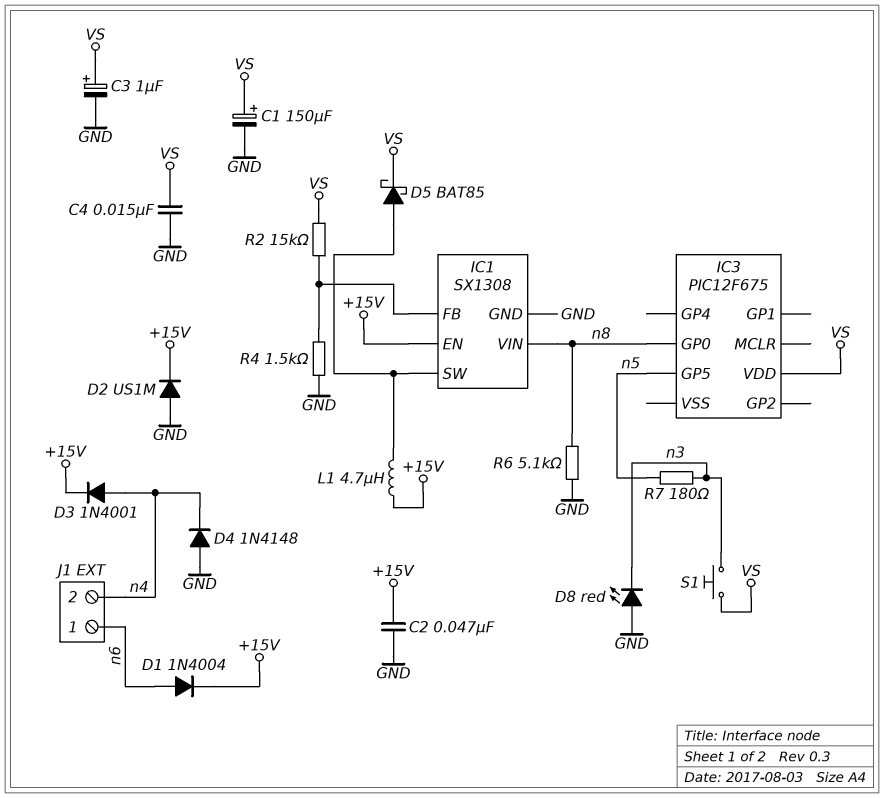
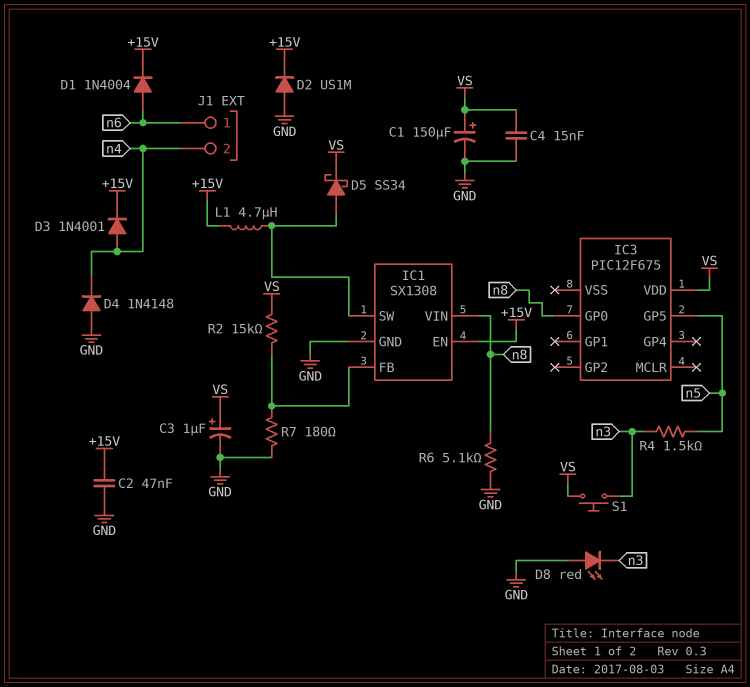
D5: schottky BAT85 (A IC1/SW, K VS) -> schottky SS34 (A IC1/SW, K VS)
R4: 1.5k (GND, IC1/FB) -> 1.5k (n3, n5)
R7: 180 (n3, n5) -> 180 (GND, IC1/FB)

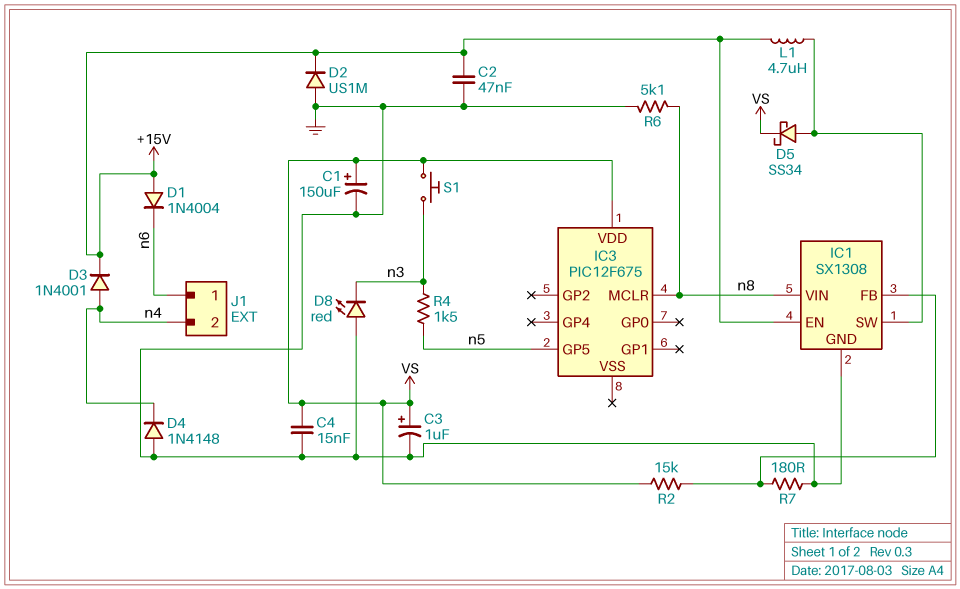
D1: diode 1N4004 (A n6, K +15V) -> diode 1N4004 (A +15V, K n6)
IC3 pin GP0: n8 -> none
IC3 pin MCLR: none -> n8

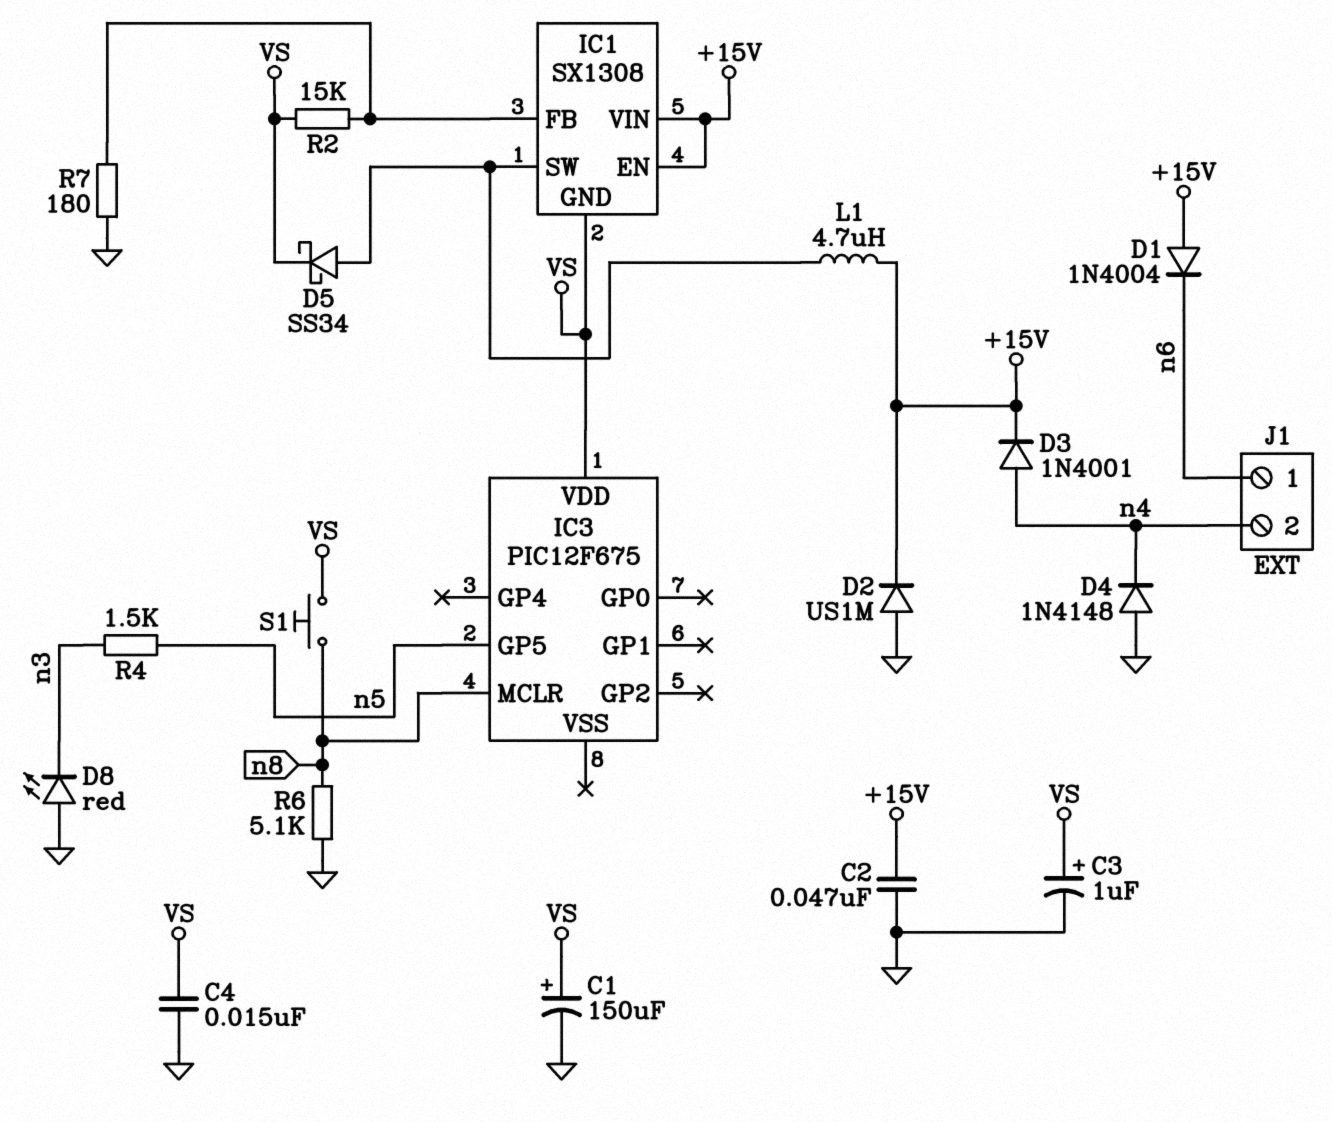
IC1 pin GND: GND -> VS
IC1 pin VIN: n8 -> +15V
S1: button (VS, n3) -> button (VS, n8)

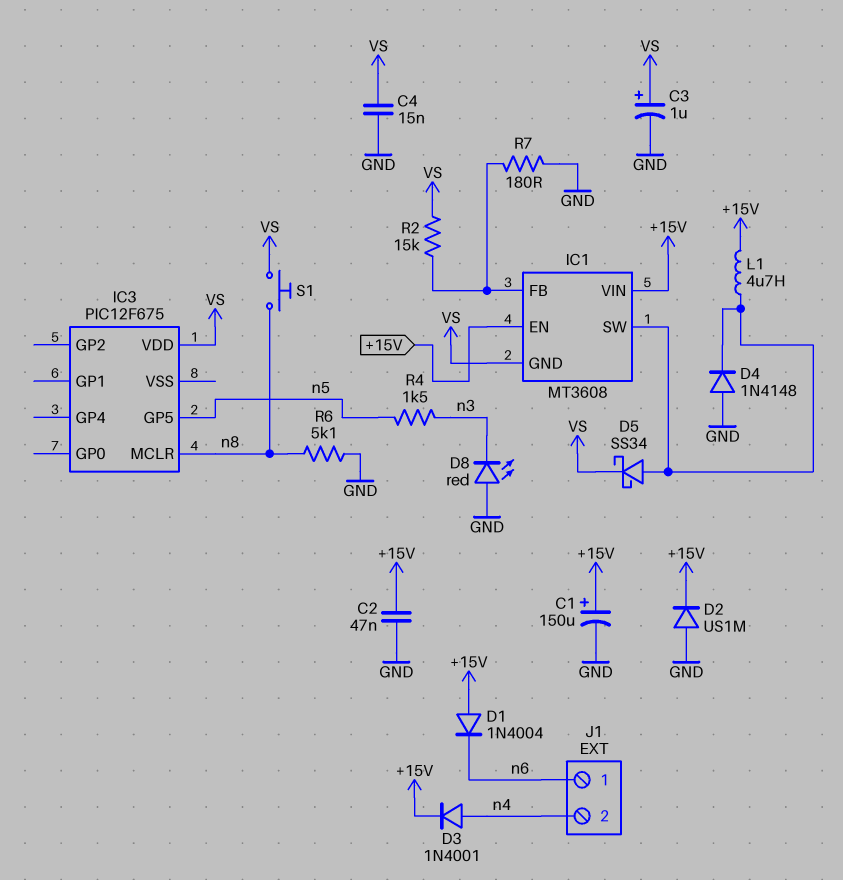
C1: 150uF (plus VS, minus GND) -> 150uF (plus +15V, minus GND)
D4: diode 1N4148 (A GND, K n4) -> diode 1N4148 (A GND, K IC1/SW)
IC1: SX1308 -> MT3608

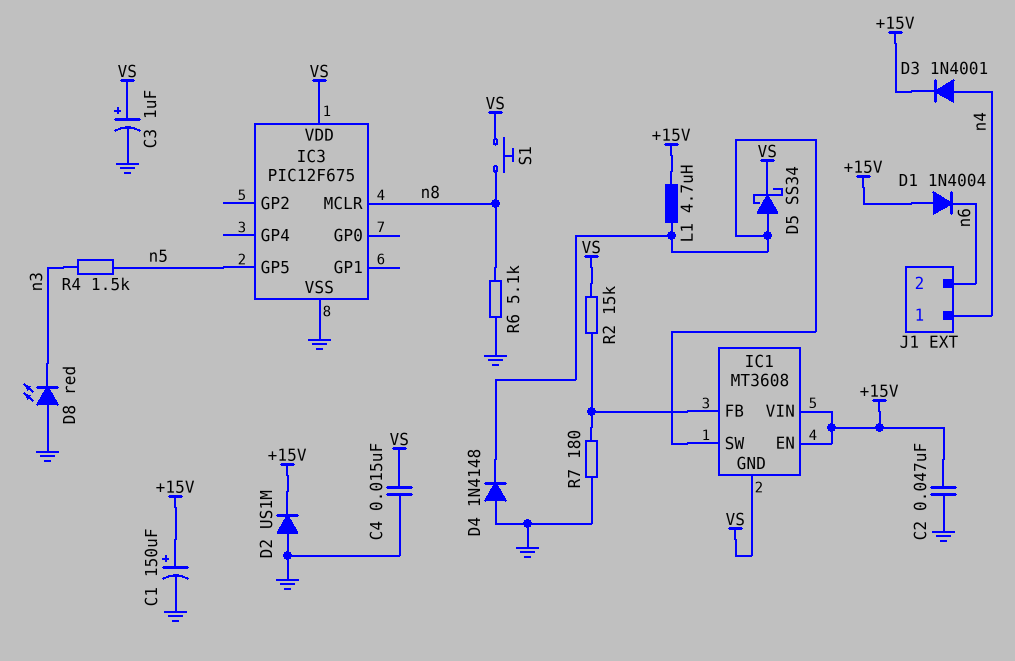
IC3 pin VSS: none -> GND
J1 pin 1: n6 -> n4
J1 pin 2: n4 -> n6

